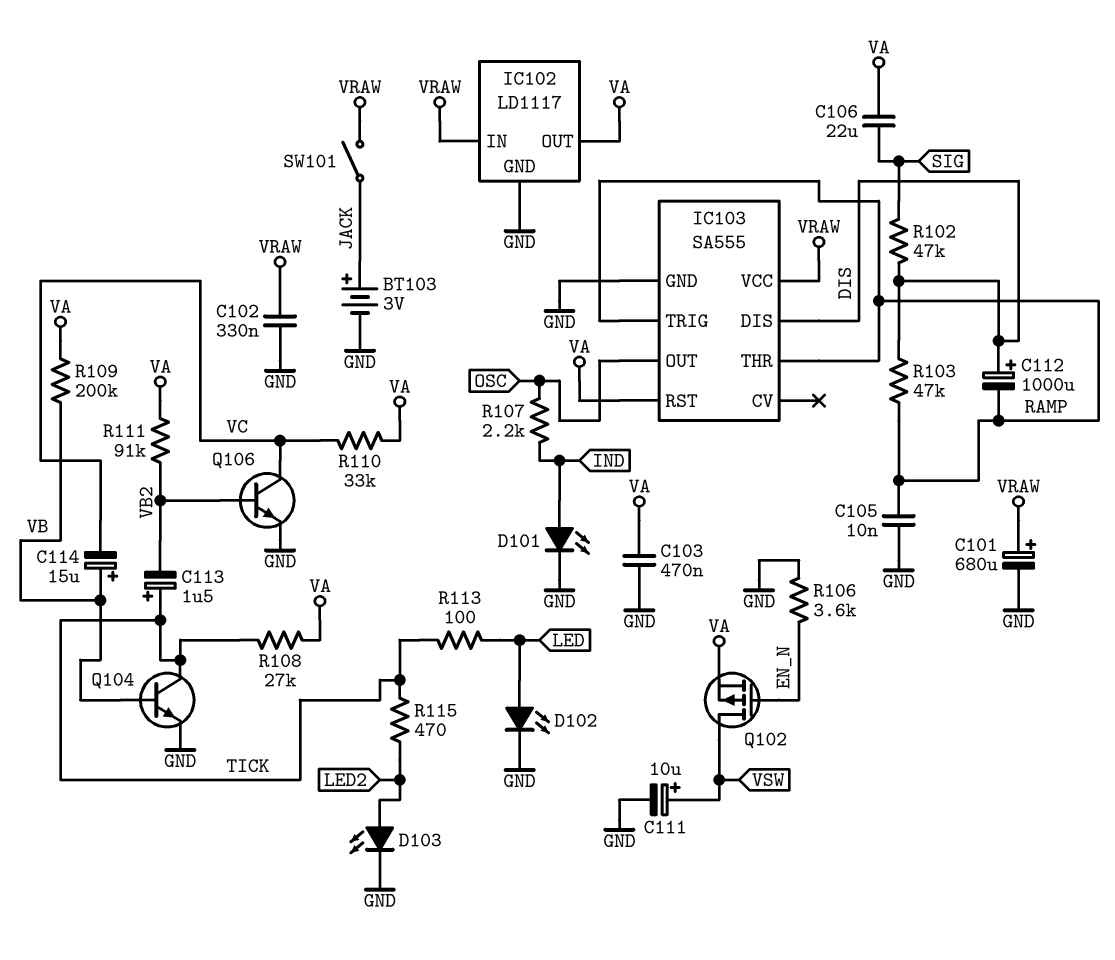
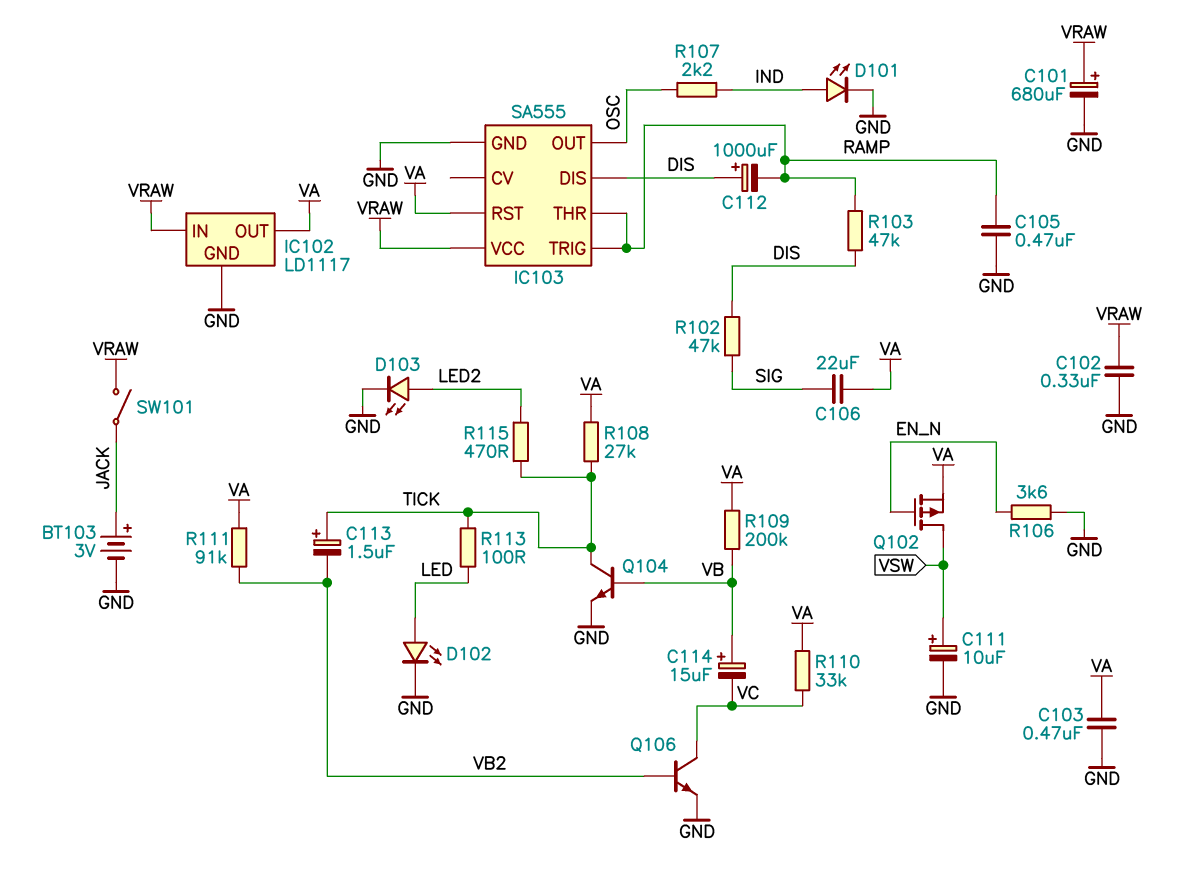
C105: 10nF (GND, RAMP) -> 470nF (GND, RAMP)

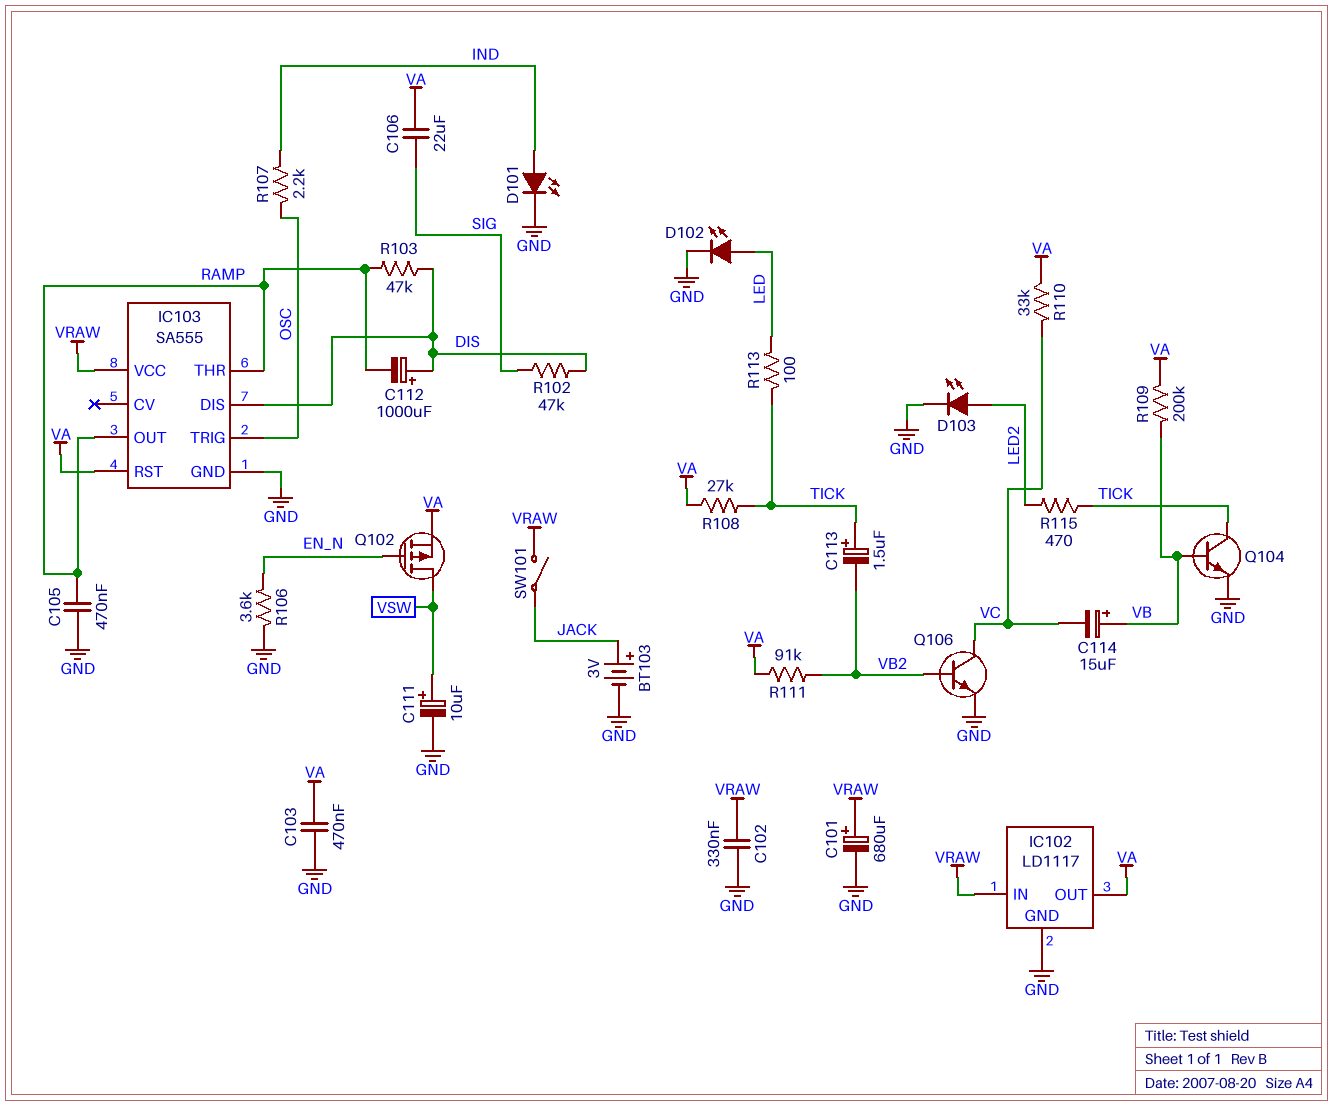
IC103 pin OUT: OSC -> RAMP
IC103 pin TRIG: RAMP -> OSC

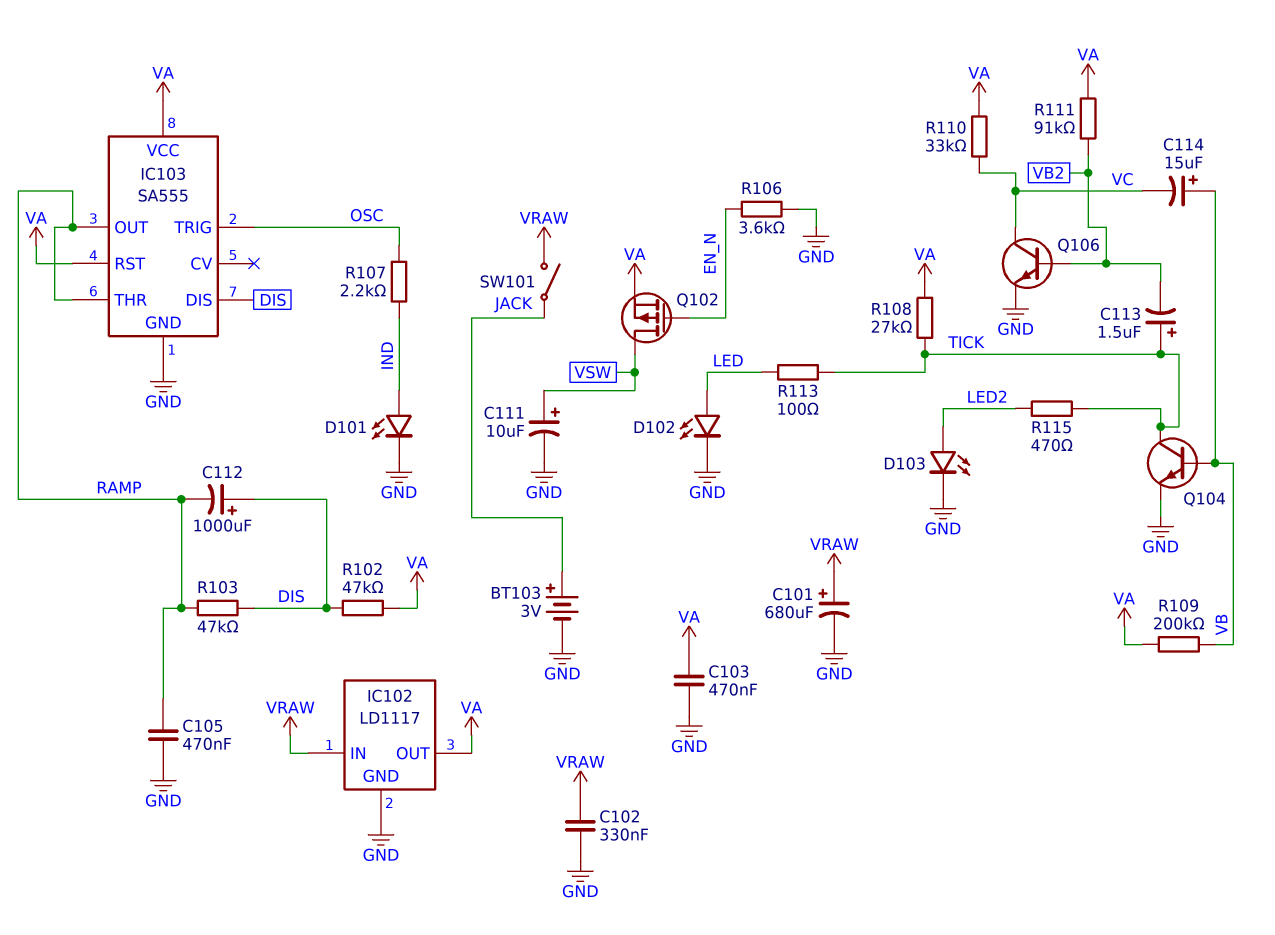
C106: 22uF (SIG, VA) -> none
IC103 pin VCC: VRAW -> VA
R102: 47k (DIS, SIG) -> 47k (DIS, VA)

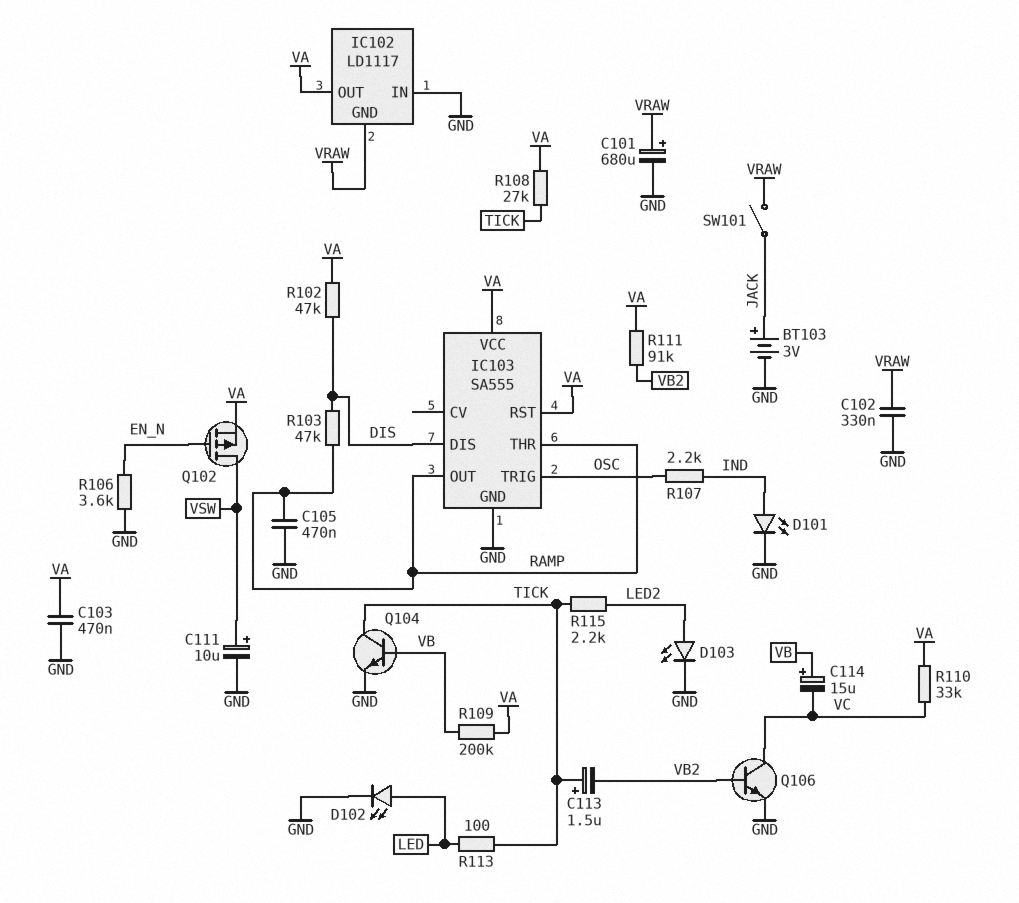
C112: 1000uF (plus DIS, minus RAMP) -> none
IC102 pin GND: GND -> VRAW
IC102 pin IN: VRAW -> GND
R115: 470 (LED2, TICK) -> 2.2k (LED2, TICK)

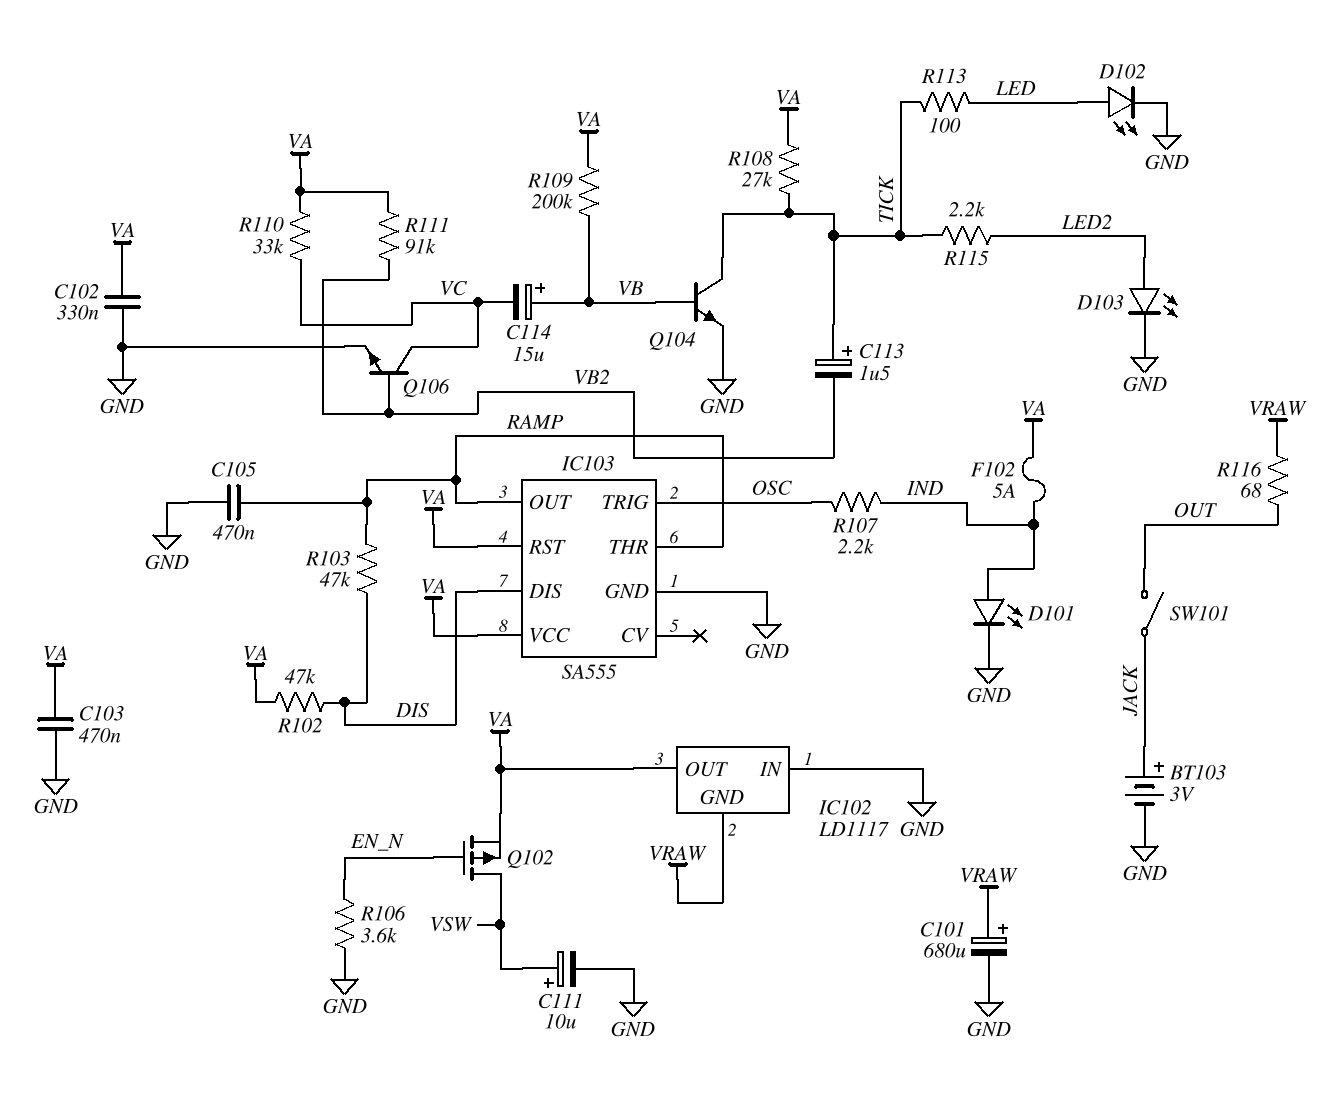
C102: 330nF (GND, VRAW) -> 330nF (GND, VA)
F102: none -> 5A (IND, VA)
R116: none -> 68 (OUT, VRAW)
SW101: switch (JACK, VRAW) -> switch (JACK, OUT)

